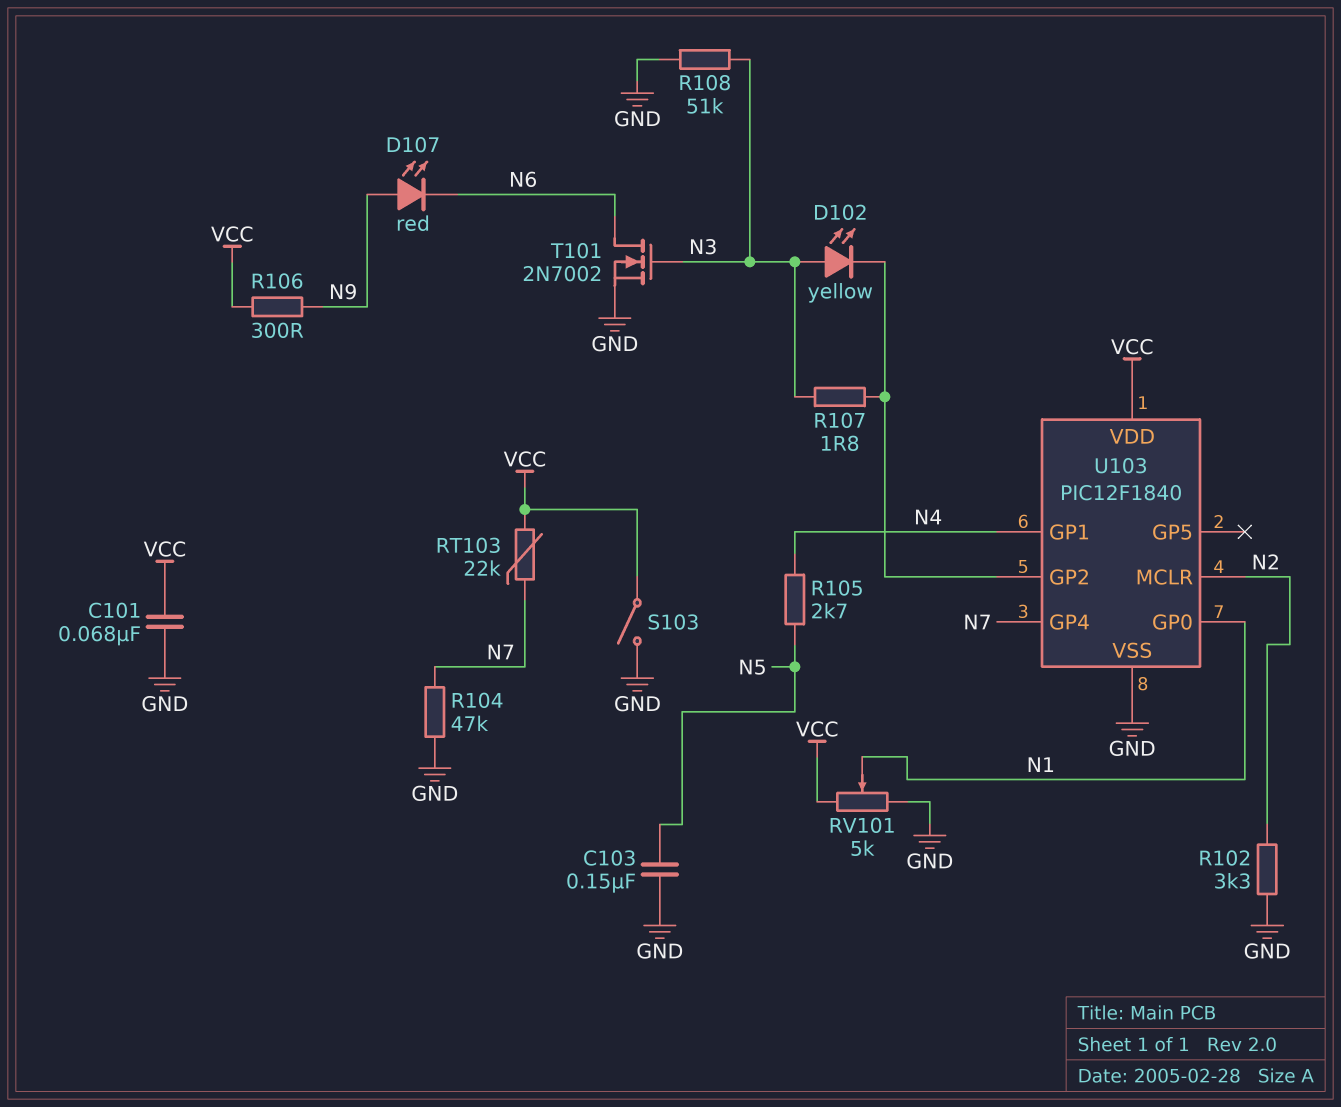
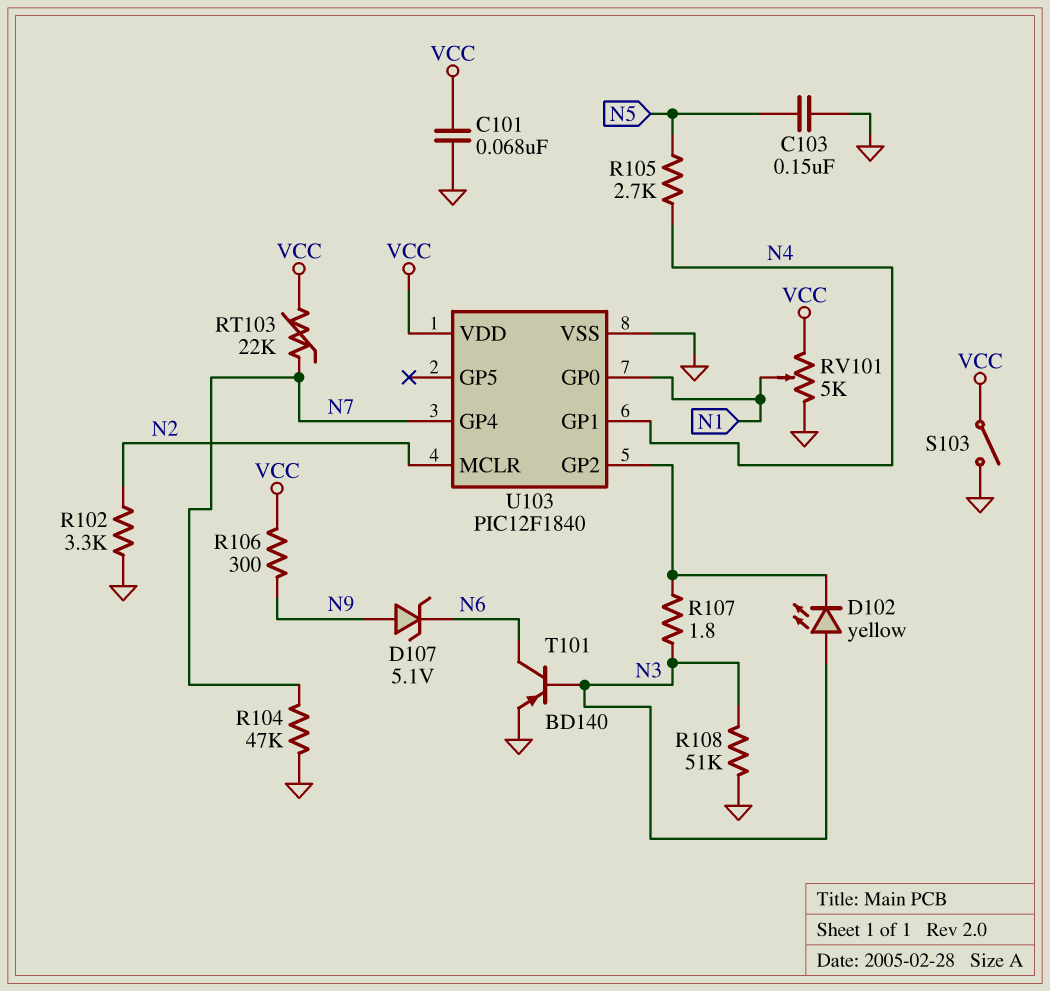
D107: LED red (A N9, K N6) -> zener 5.1V (A N9, K N6)
T101: NMOS 2N7002 (G N3, D N6, S GND) -> PNP BD140 (B N3, C N6, E GND)

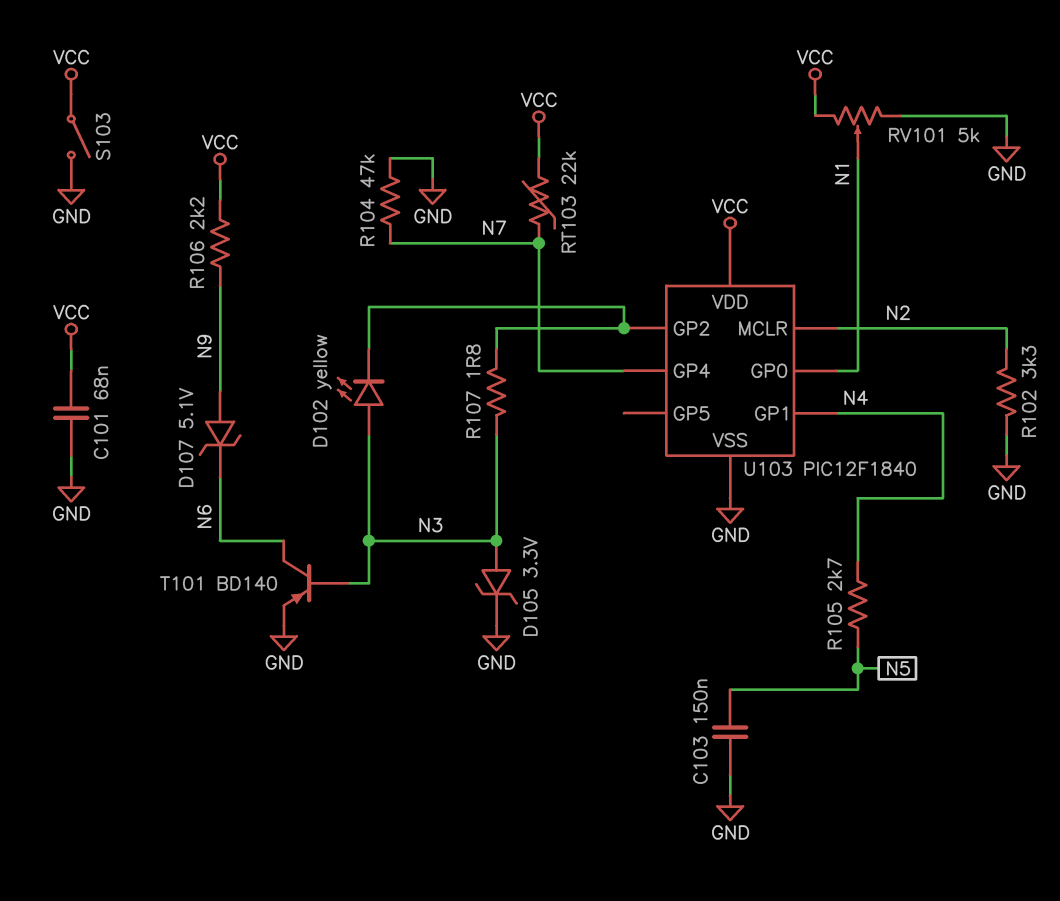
D105: none -> zener 3.3V (A N3, K GND)
R106: 300 (N9, VCC) -> 2.2k (N9, VCC)
R108: 51k (GND, N3) -> none

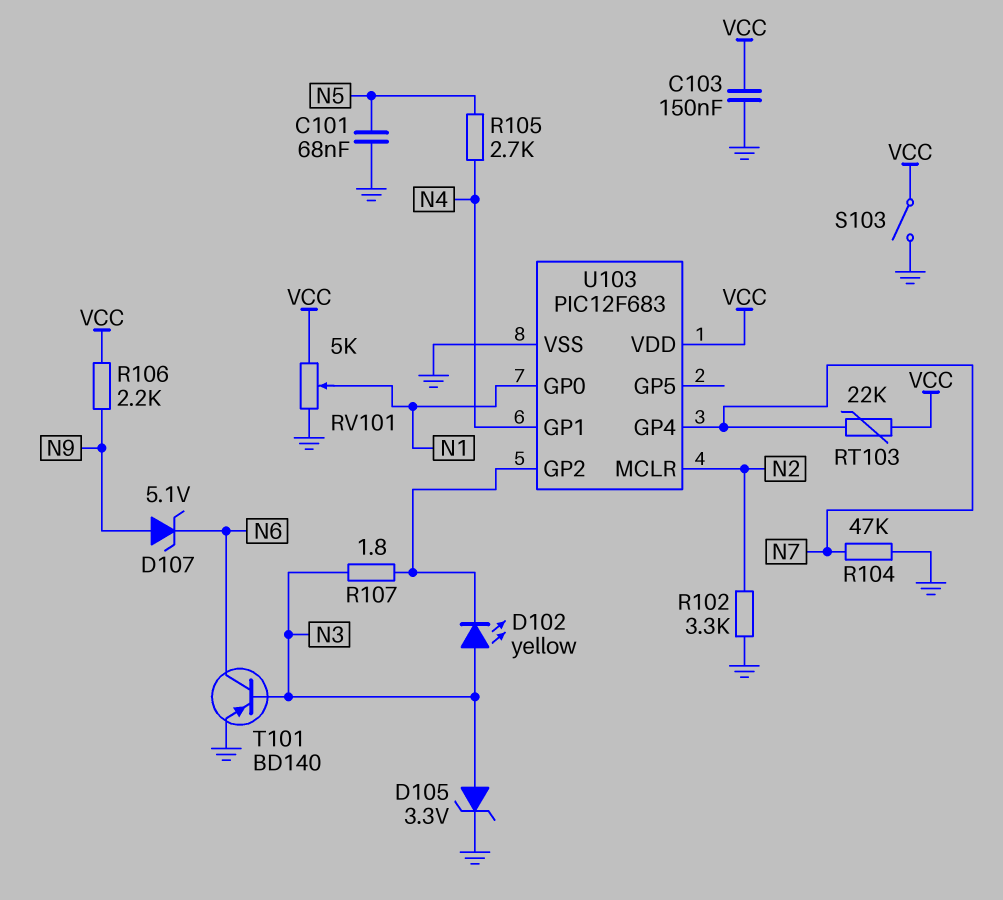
C101: 68nF (GND, VCC) -> 68nF (GND, N5)
C103: 150nF (GND, N5) -> 150nF (GND, VCC)
U103: PIC12F1840 -> PIC12F683

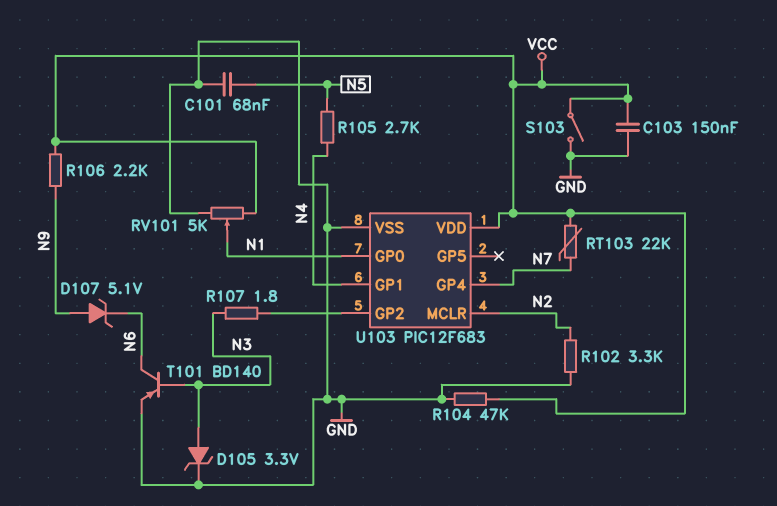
D102: LED yellow (A N3, K U103/GP2) -> none
R104: 47k (GND, N7) -> 47k (GND, VCC)

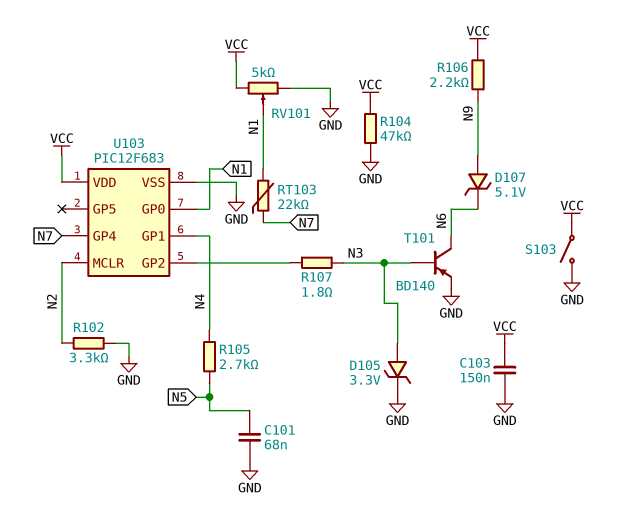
RT103: 22k (N7, VCC) -> 22k (N1, N7)

